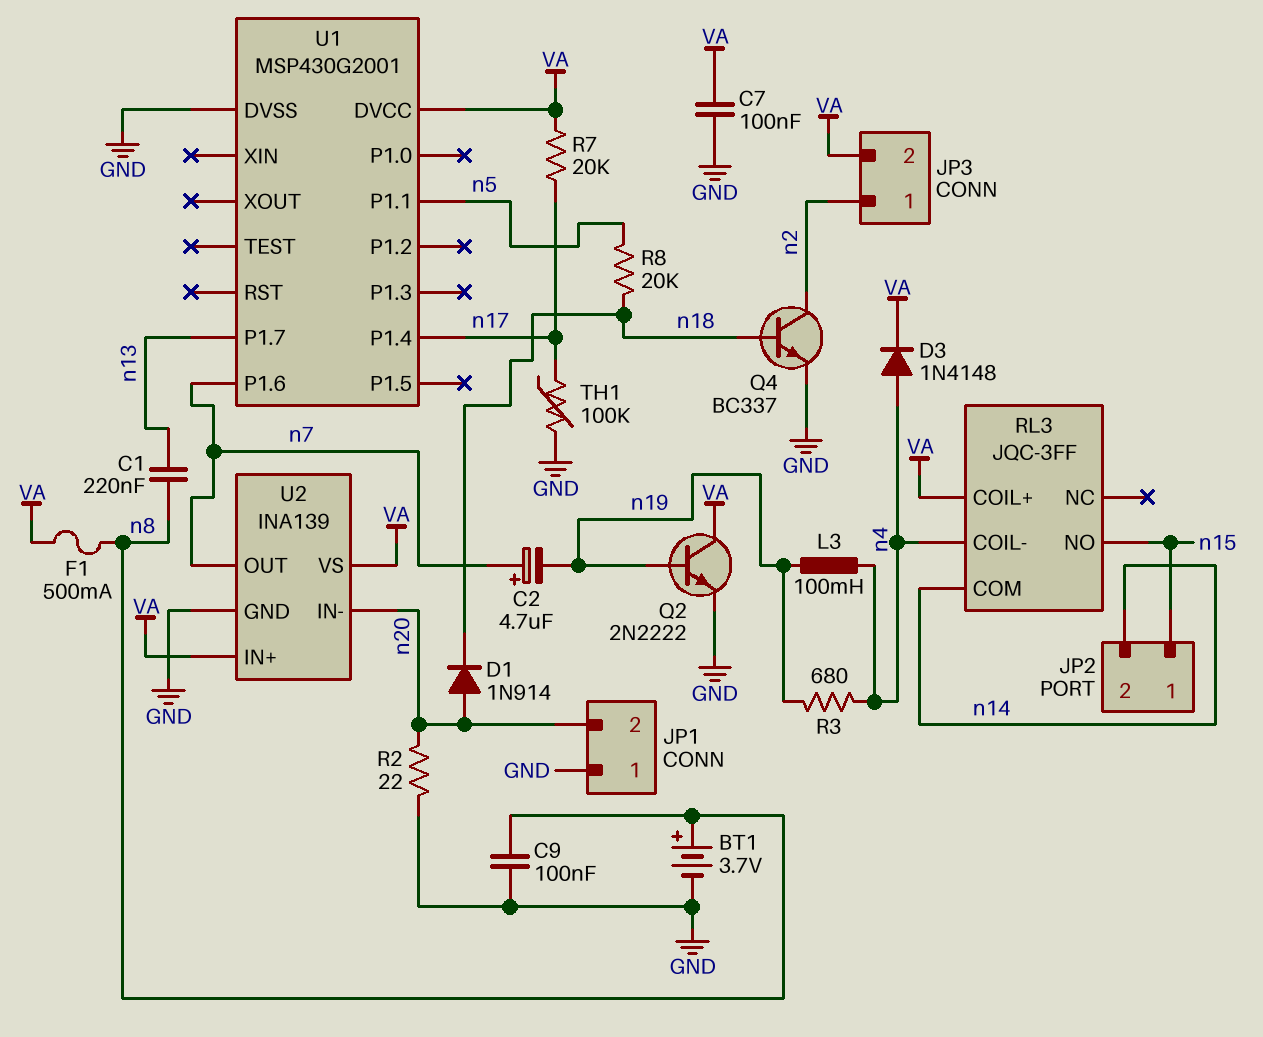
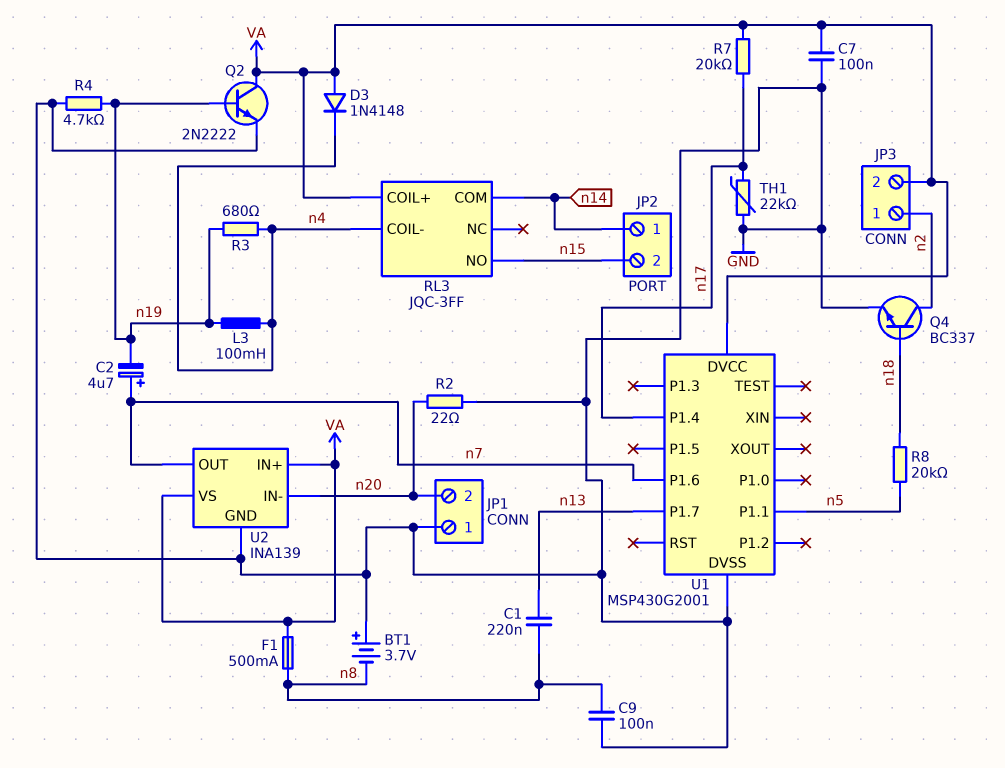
BT1: 3.7V (plus n8, minus GND) -> 3.7V (plus GND, minus n8)
D1: diode 1N914 (A n20, K n18) -> none
D3: diode 1N4148 (A n4, K VA) -> diode 1N4148 (A VA, K n4)
JP2 pin 1: n15 -> n14
JP2 pin 2: n14 -> n15
R4: none -> 4.7k (GND, n19)
TH1: 100k (GND, n17) -> 22k (GND, n17)

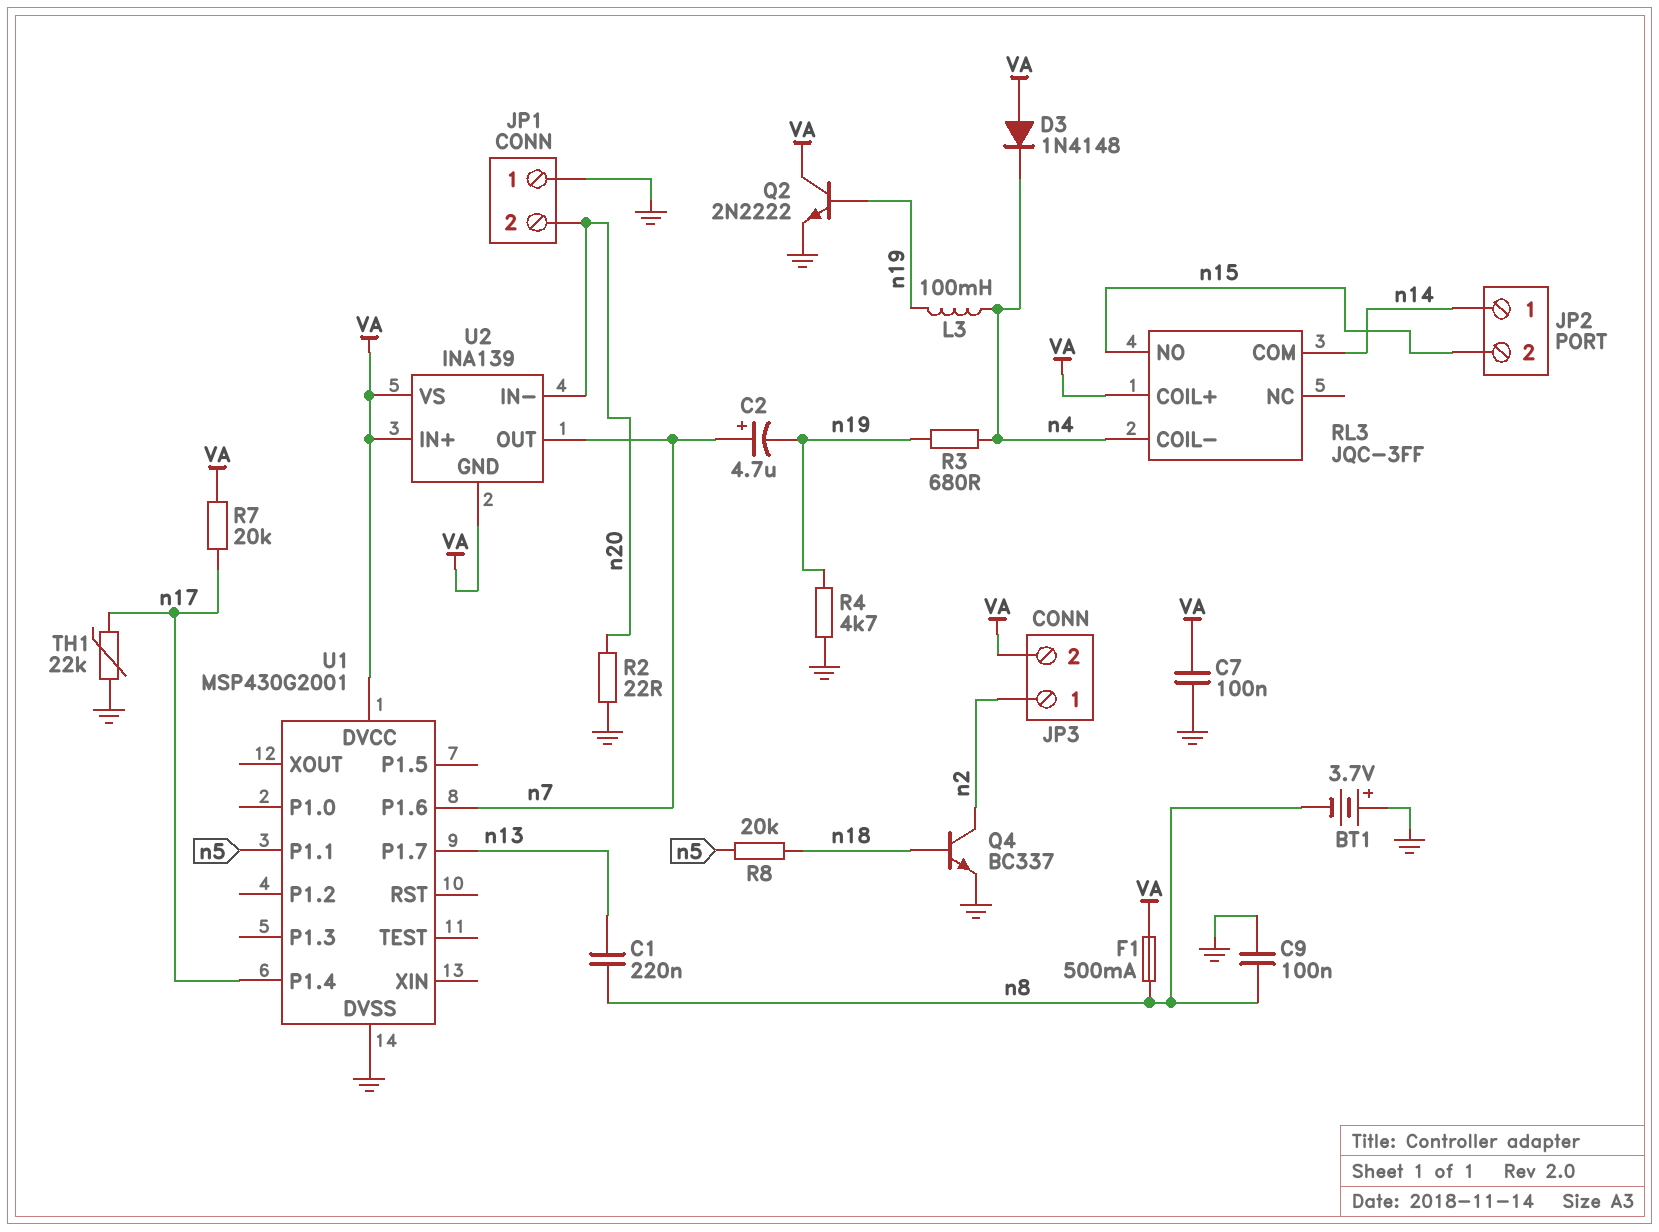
U2 pin GND: GND -> VA

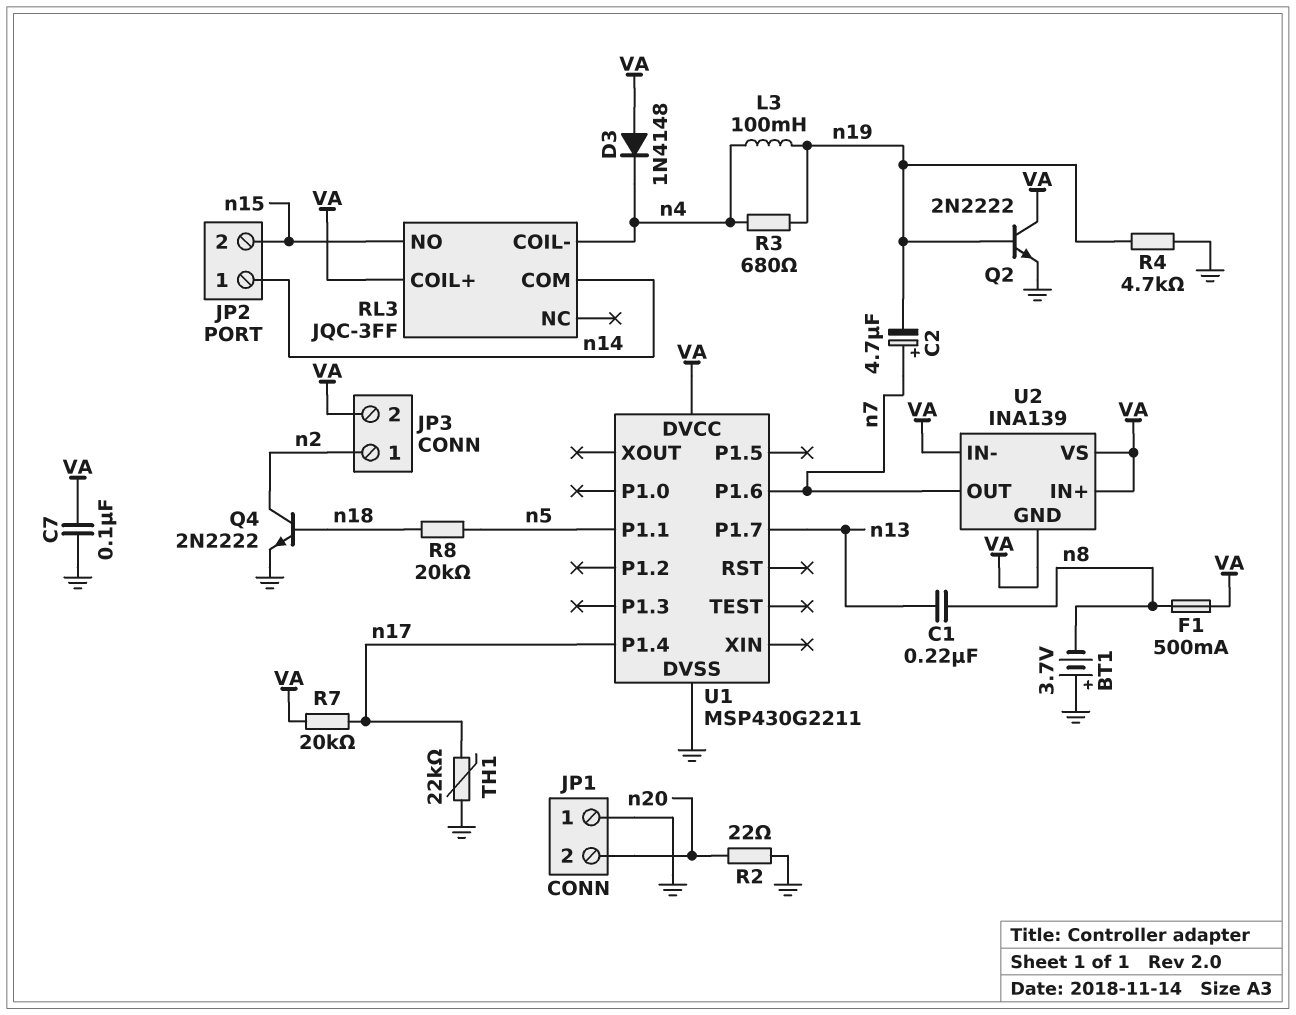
C9: 100nF (GND, n8) -> none
Q4: NPN BC337 (B n18, C n2, E GND) -> NPN 2N2222 (B n18, C n2, E GND)
U1: MSP430G2001 -> MSP430G2211
U2 pin IN-: n20 -> VA

